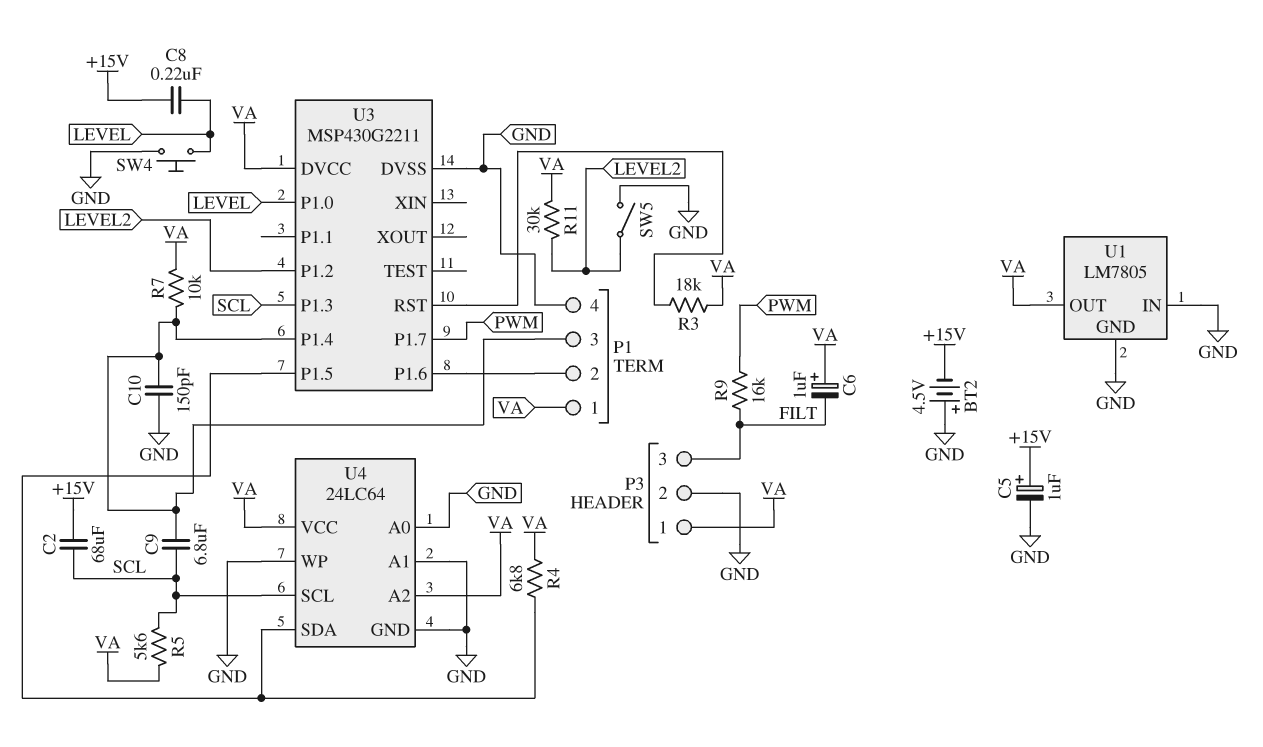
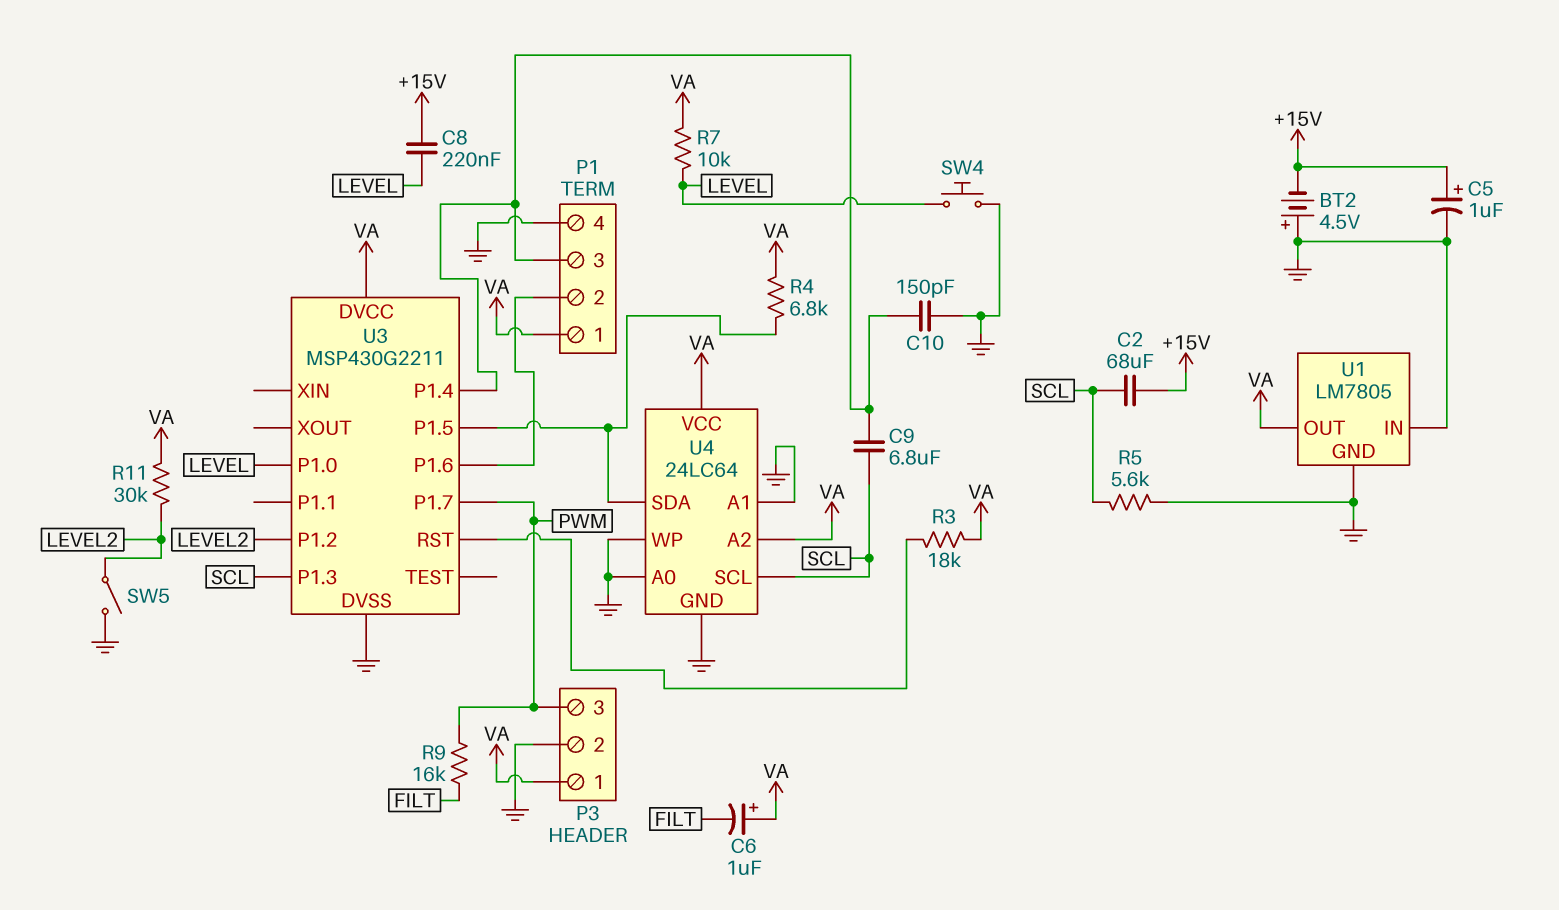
P3 pin 3: FILT -> PWM
R5: 5.6k (SCL, VA) -> 5.6k (GND, SCL)
R7: 10k (P1/3, VA) -> 10k (LEVEL, VA)

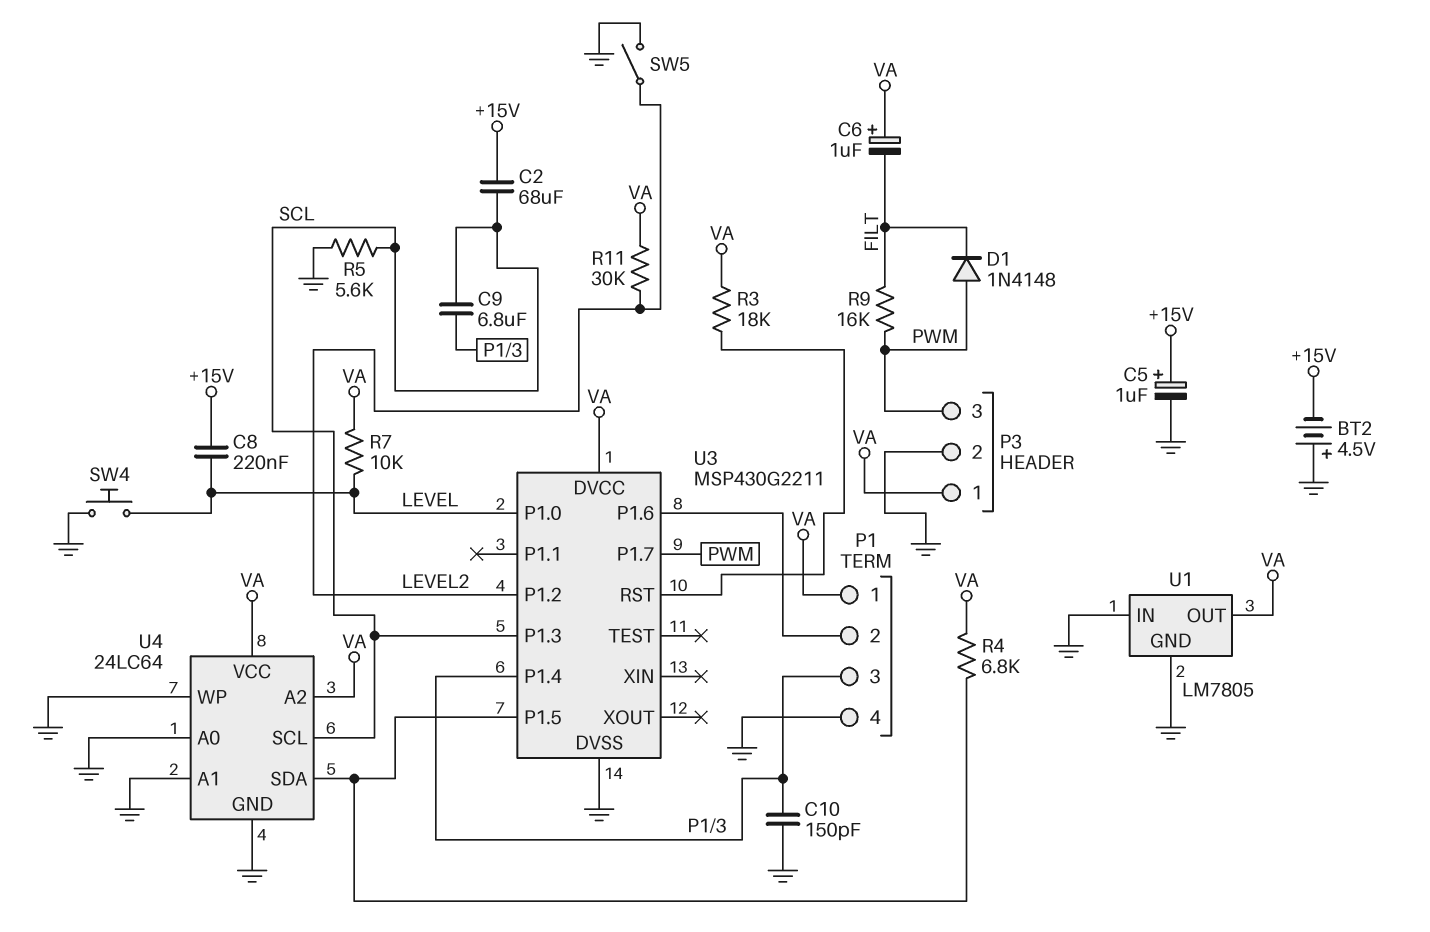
D1: none -> diode 1N4148 (A PWM, K FILT)

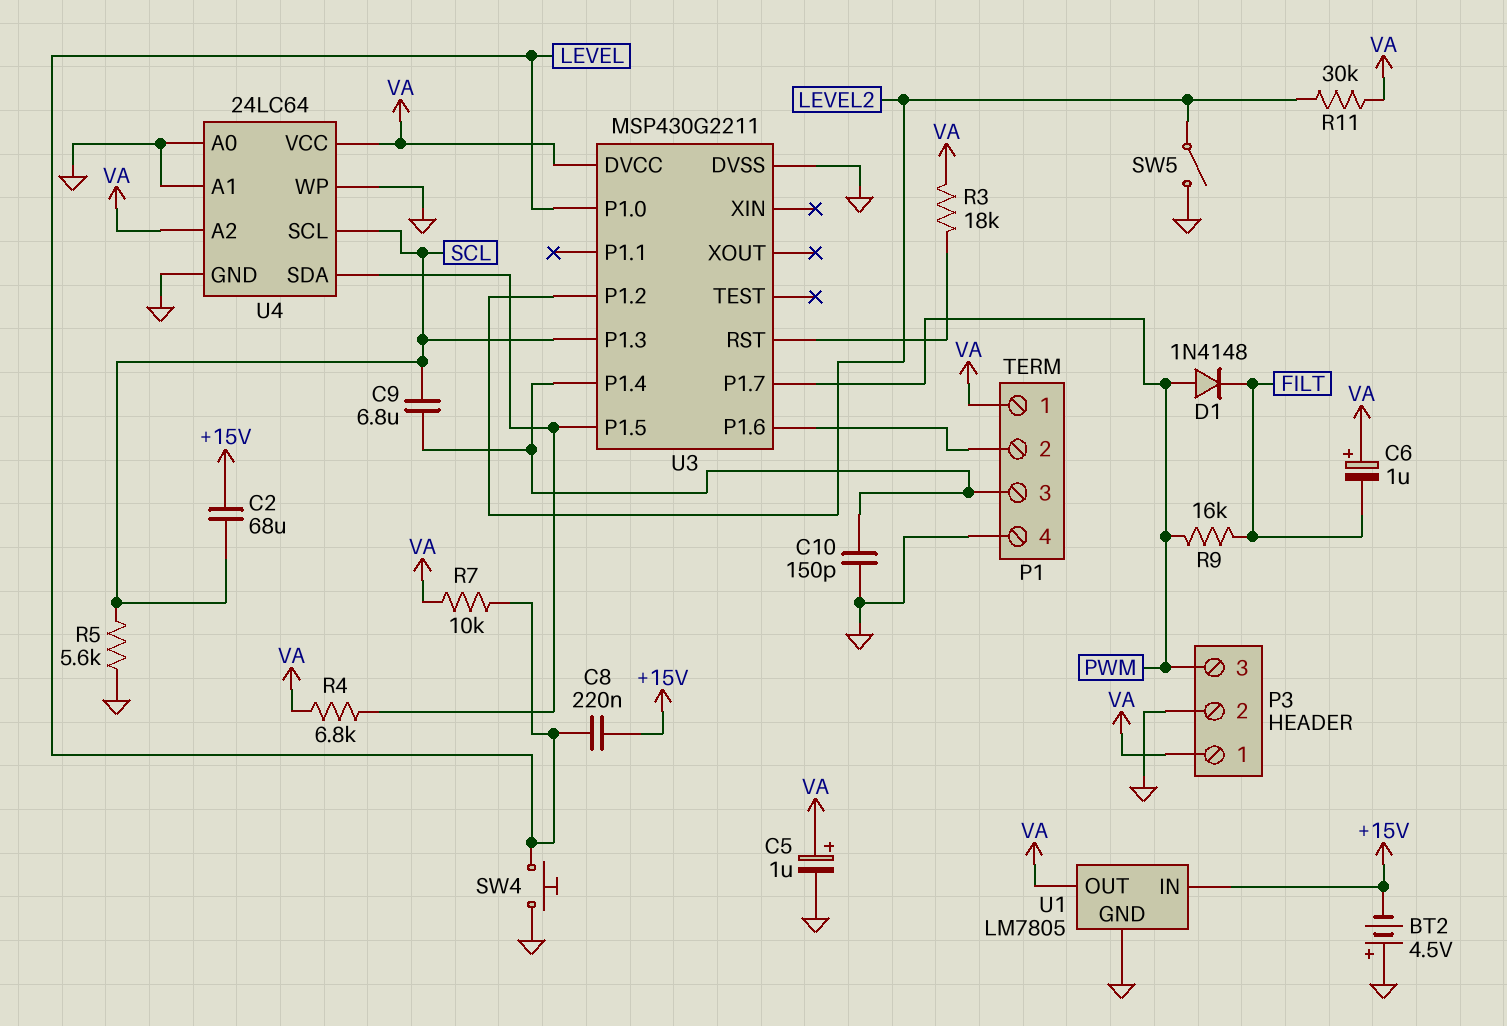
C5: 1uF (plus +15V, minus GND) -> 1uF (plus VA, minus GND)
U1 pin IN: GND -> +15V

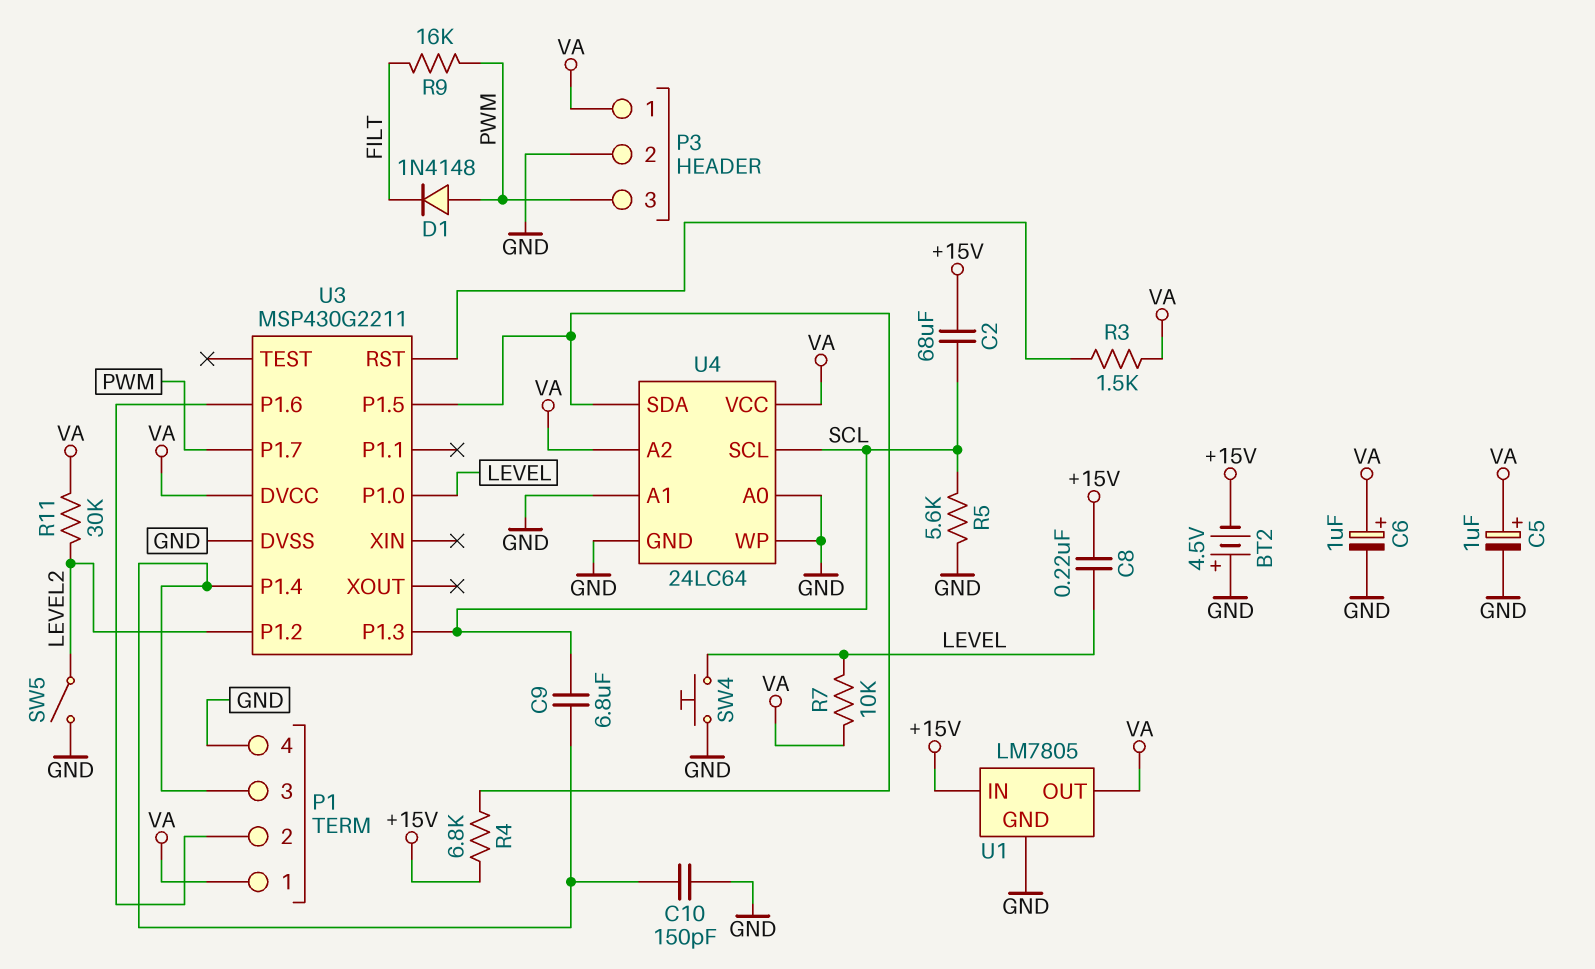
C6: 1uF (plus VA, minus FILT) -> 1uF (plus VA, minus GND)
R3: 18k (U3/RST, VA) -> 1.5k (U3/RST, VA)
R4: 6.8k (U3/P1.5, VA) -> 6.8k (+15V, U3/P1.5)

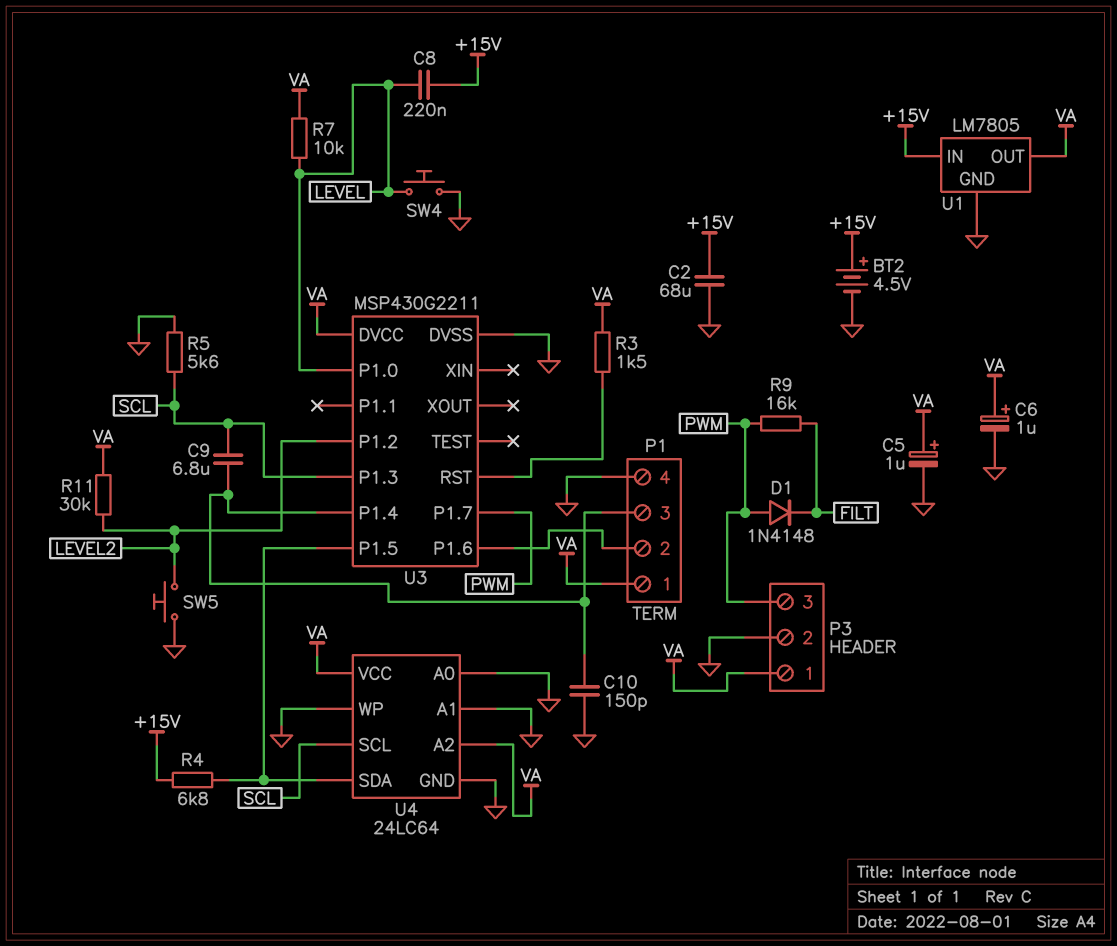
BT2: 4.5V (plus GND, minus +15V) -> 4.5V (plus +15V, minus GND)
C2: 68uF (+15V, SCL) -> 68uF (+15V, GND)
SW5: switch (GND, LEVEL2) -> button (GND, LEVEL2)

